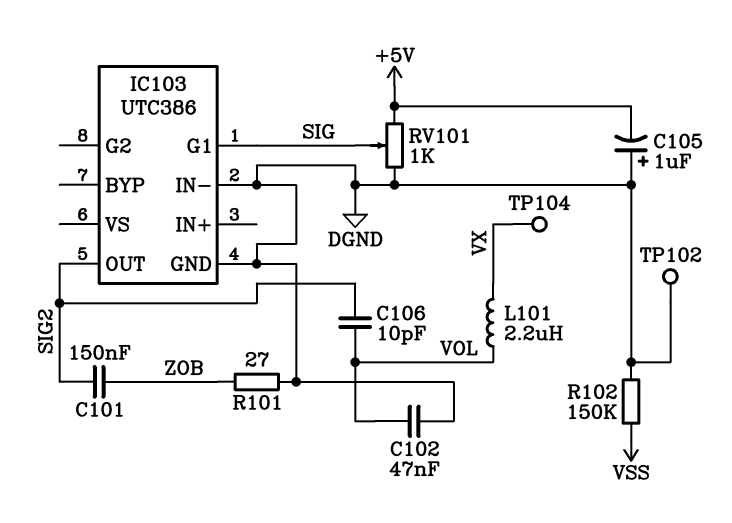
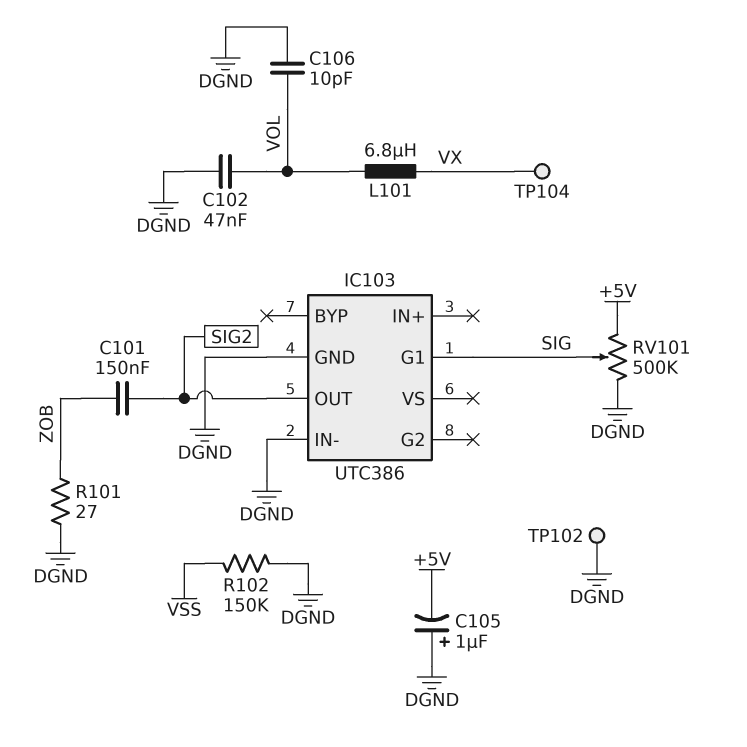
C106: 10pF (SIG2, VOL) -> 10pF (DGND, VOL)
L101: 2.2uH (VOL, VX) -> 6.8uH (VOL, VX)
RV101: 1k (+5V, DGND, wiper SIG) -> 500k (+5V, DGND, wiper SIG)

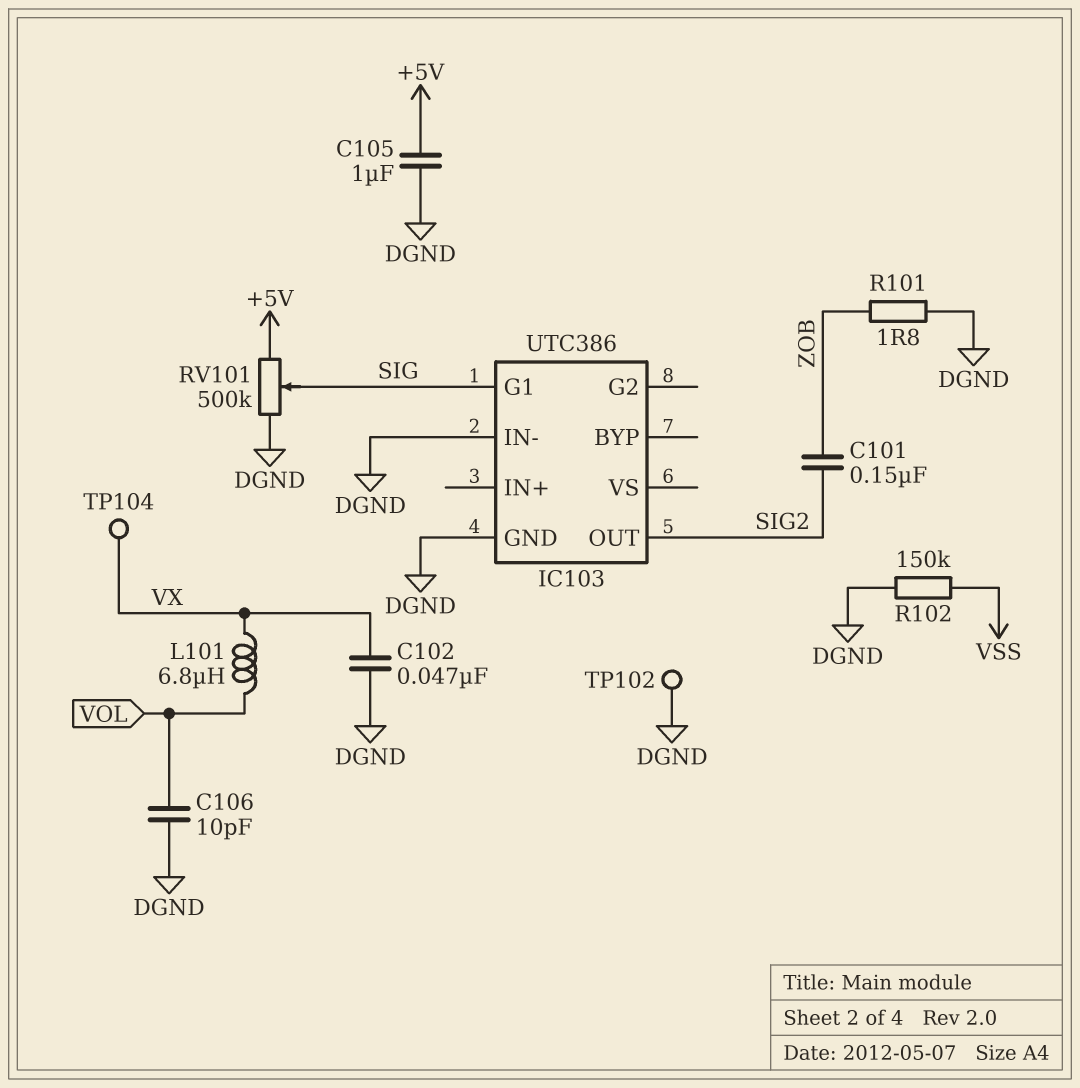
C102: 47nF (DGND, VOL) -> 47nF (DGND, VX)
C105: 1uF (plus DGND, minus +5V) -> 1uF (+5V, DGND)
R101: 27 (DGND, ZOB) -> 1.8 (DGND, ZOB)

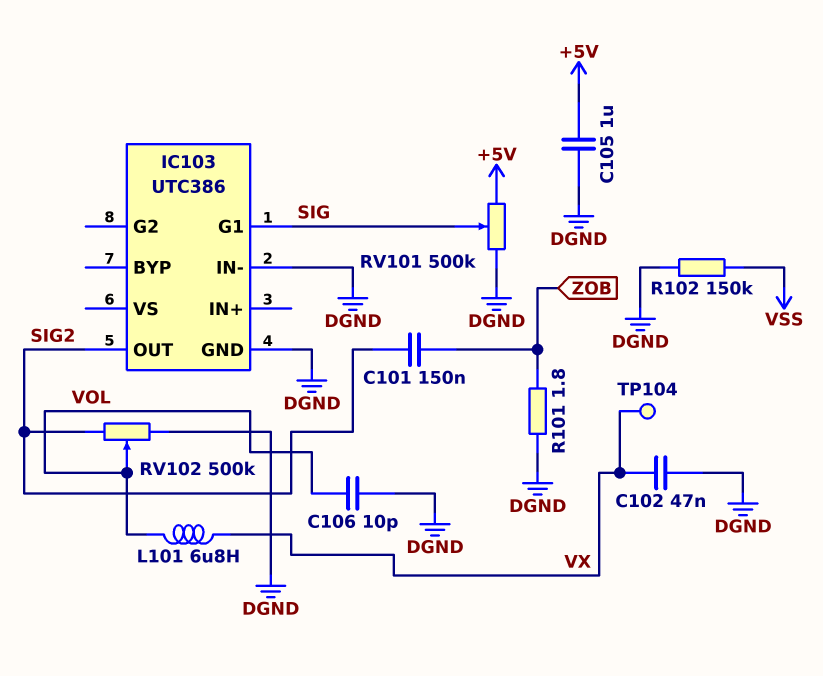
RV102: none -> 500k (DGND, SIG2, wiper VOL)
TP102: test point (DGND) -> none

